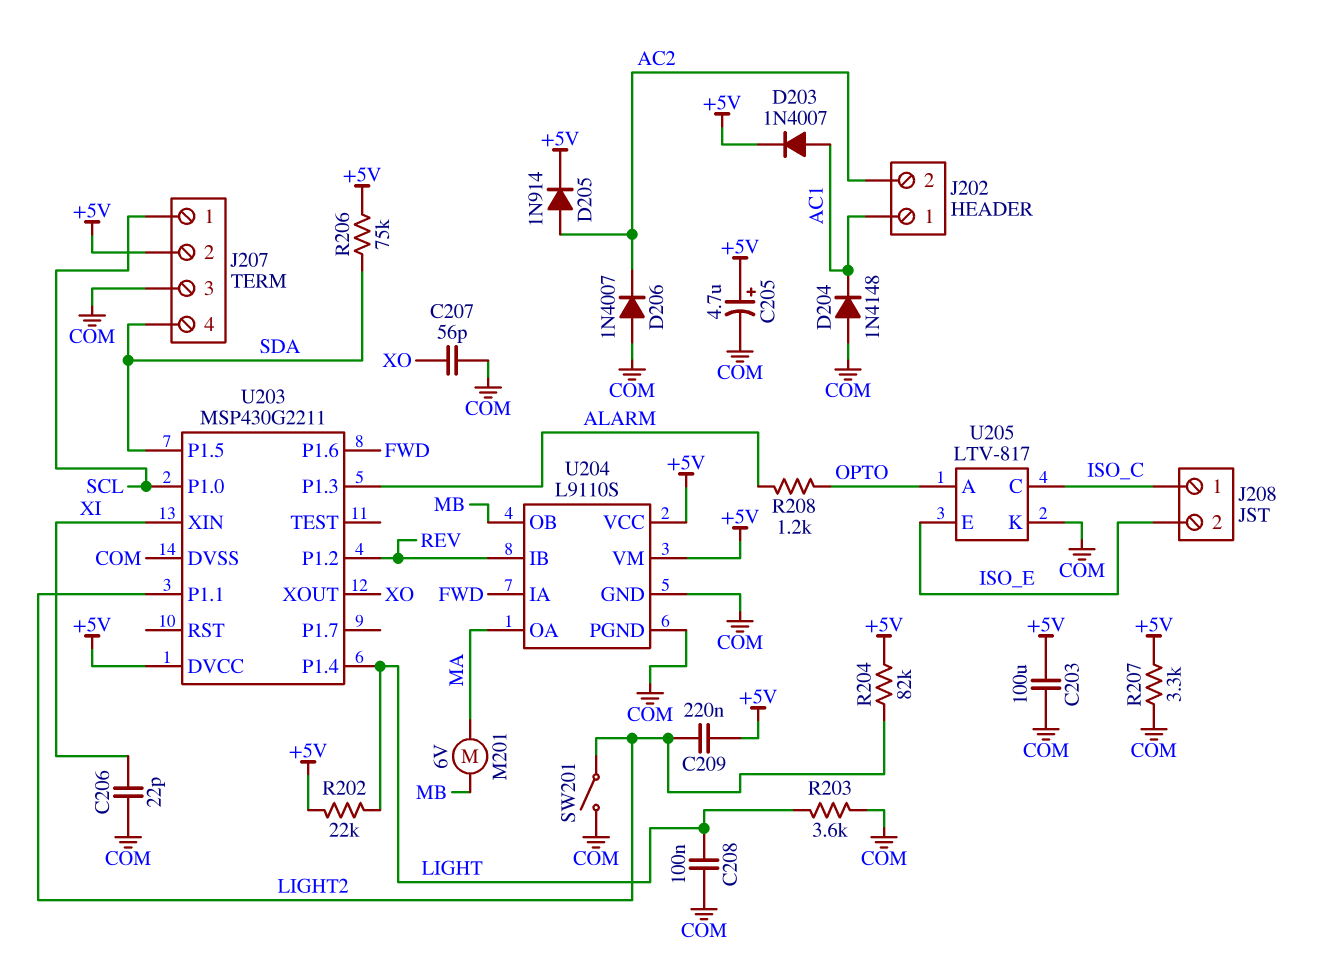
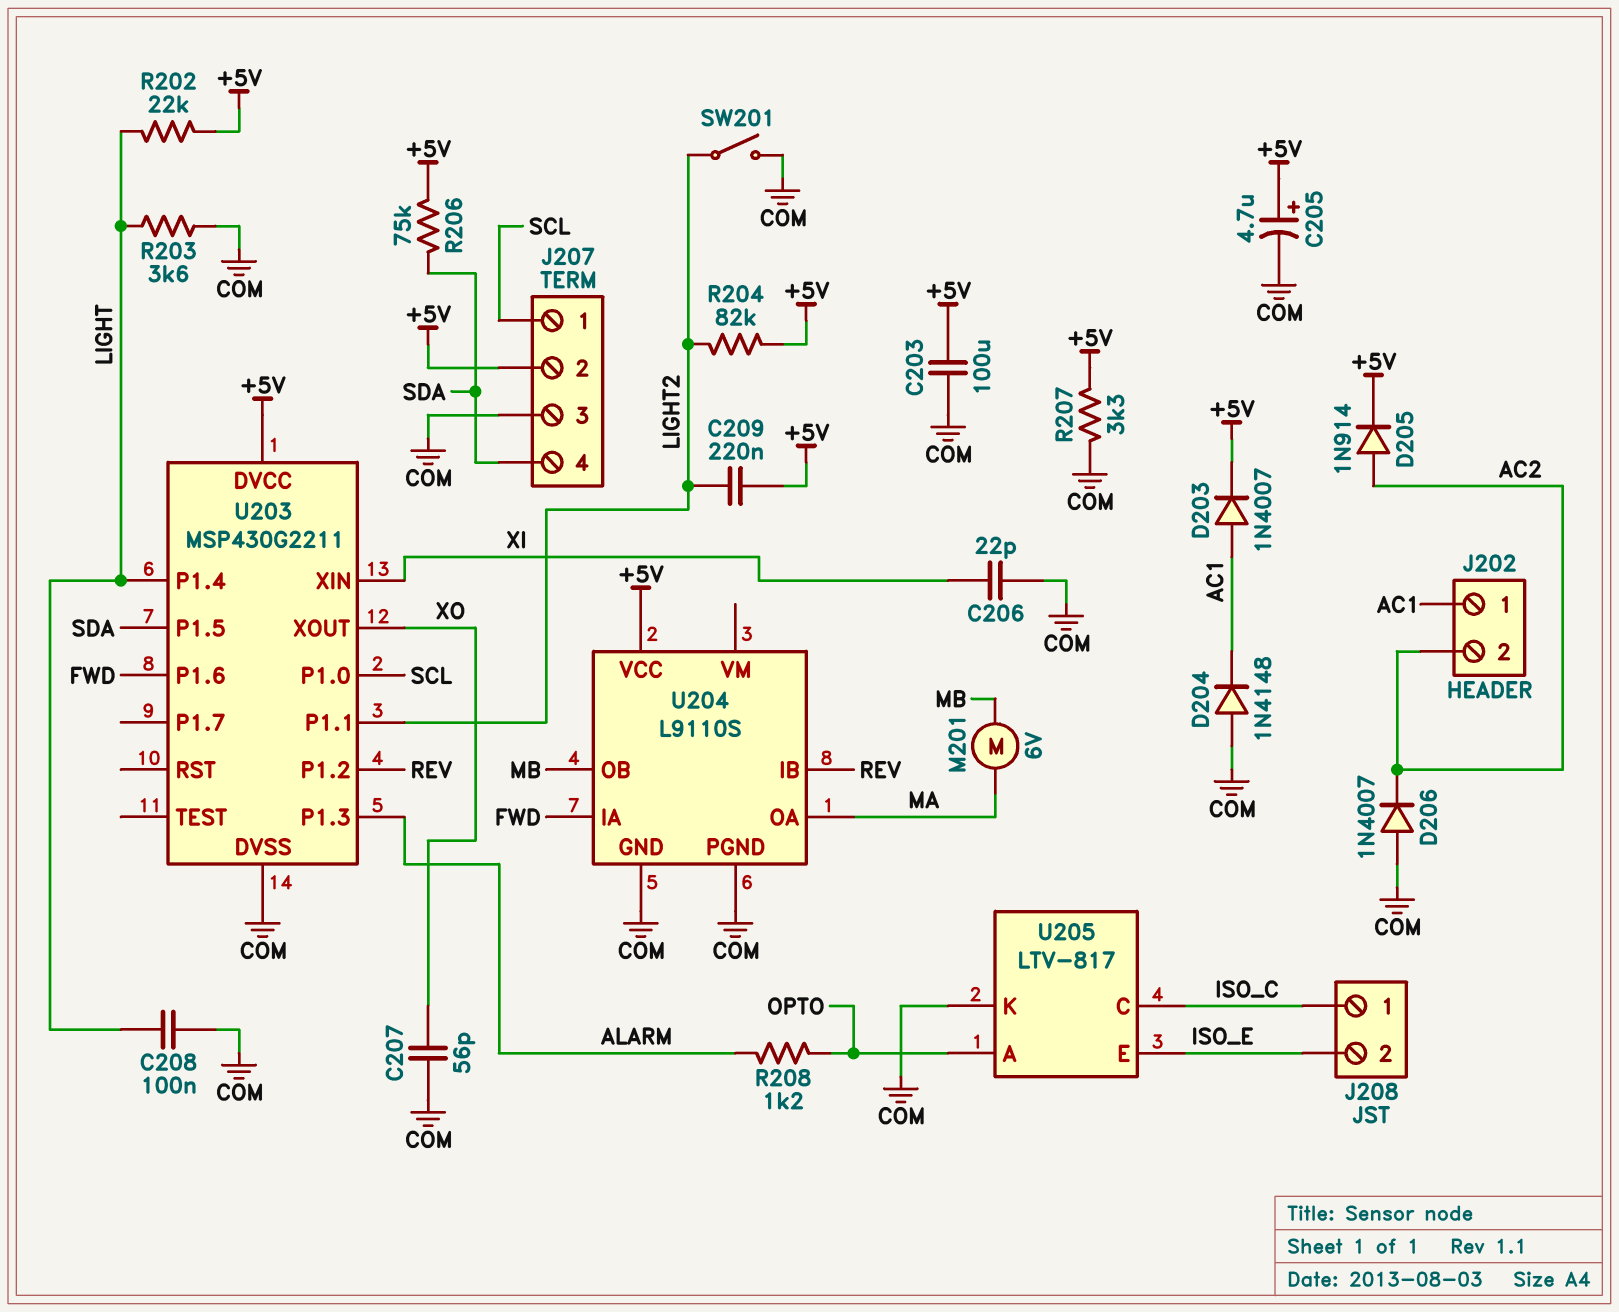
U204 pin VM: +5V -> none

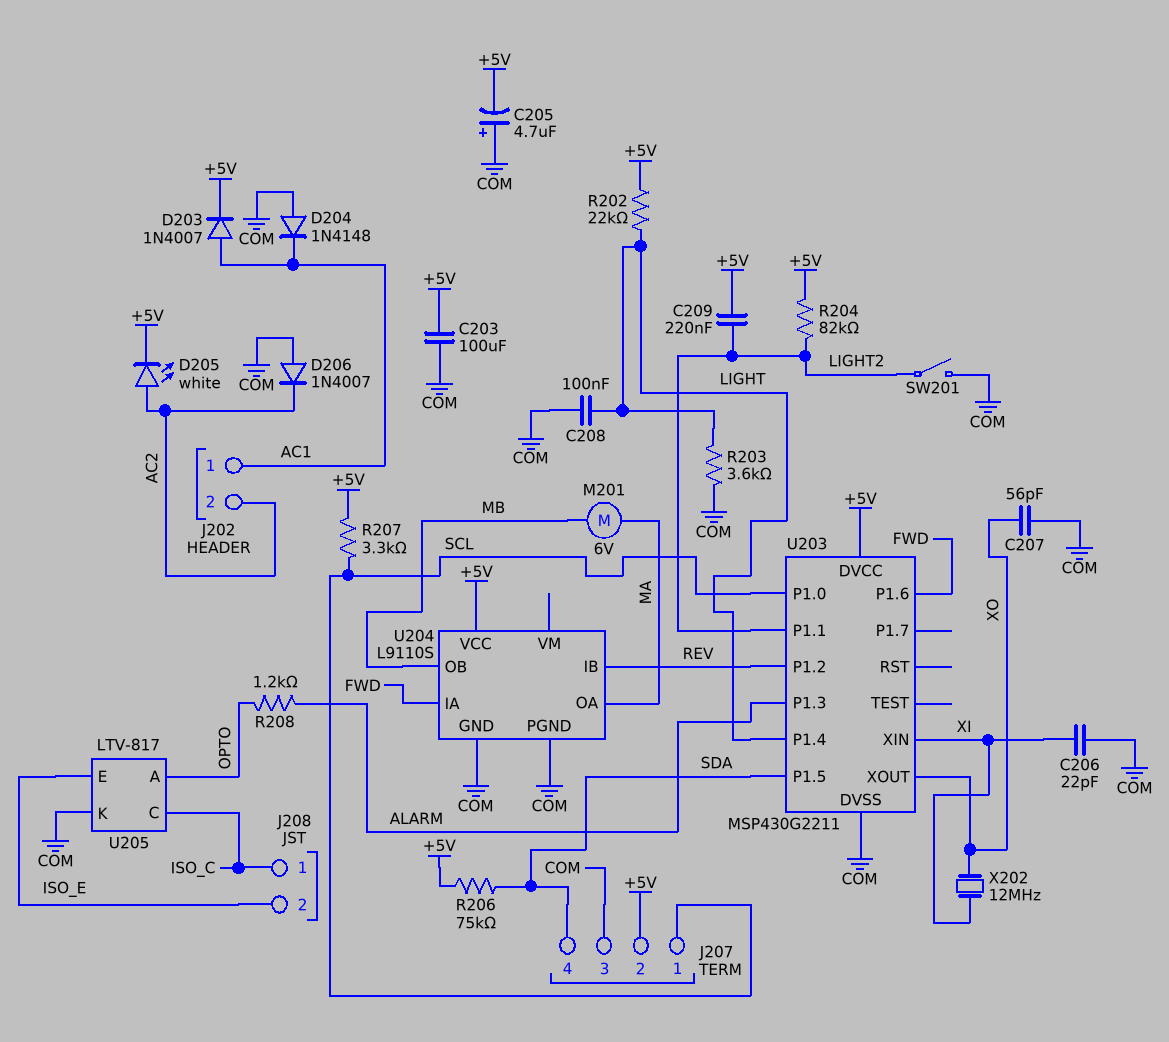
C205: 4.7uF (plus +5V, minus COM) -> 4.7uF (plus COM, minus +5V)
D205: diode 1N914 (A AC2, K +5V) -> LED white (A AC2, K +5V)
R207: 3.3k (+5V, COM) -> 3.3k (+5V, SCL)
X202: none -> 12MHz (XI, XO)

